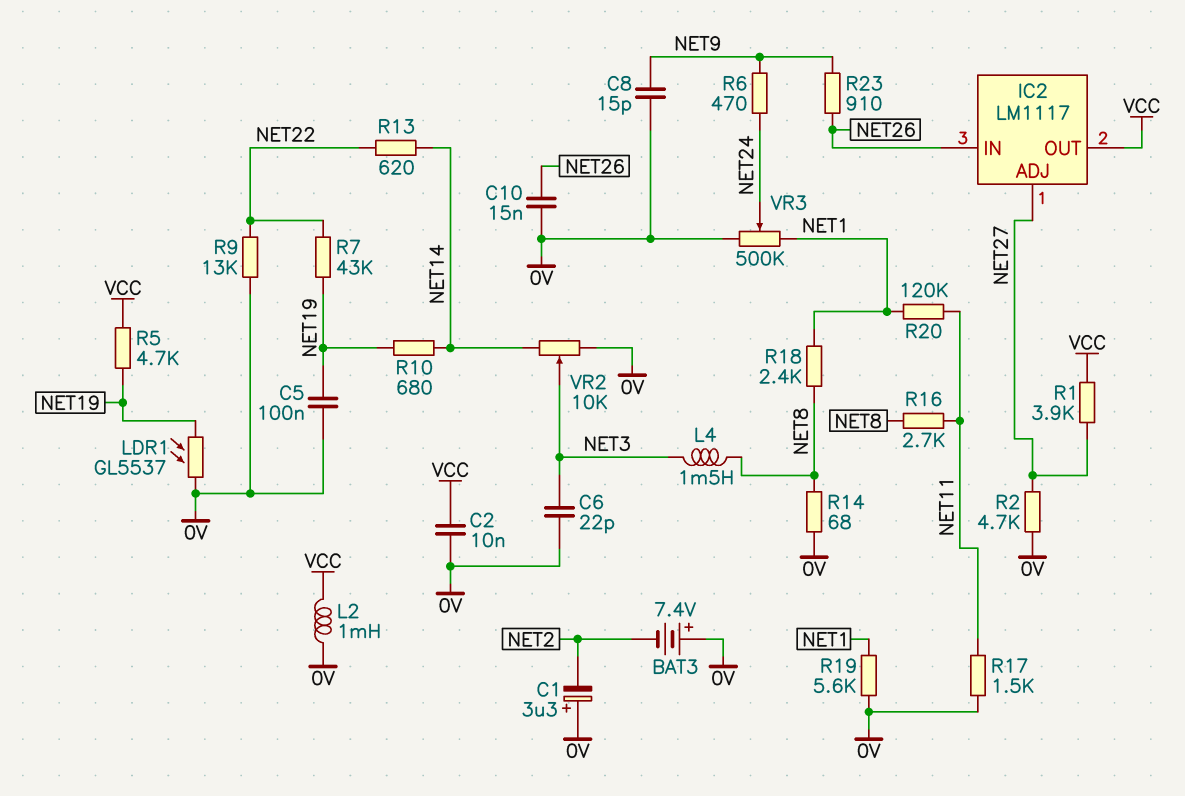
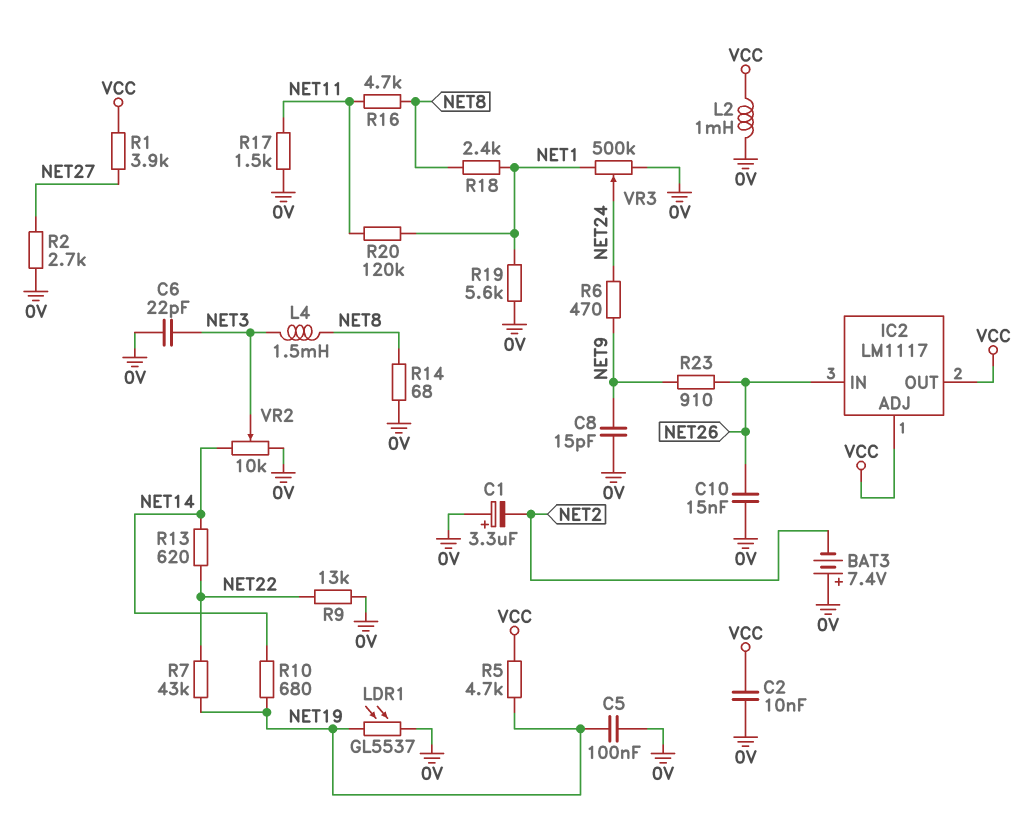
IC2 pin ADJ: NET27 -> VCC
R2: 4.7k (0V, NET27) -> 2.7k (0V, NET27)
R16: 2.7k (NET8, NET11) -> 4.7k (NET8, NET11)

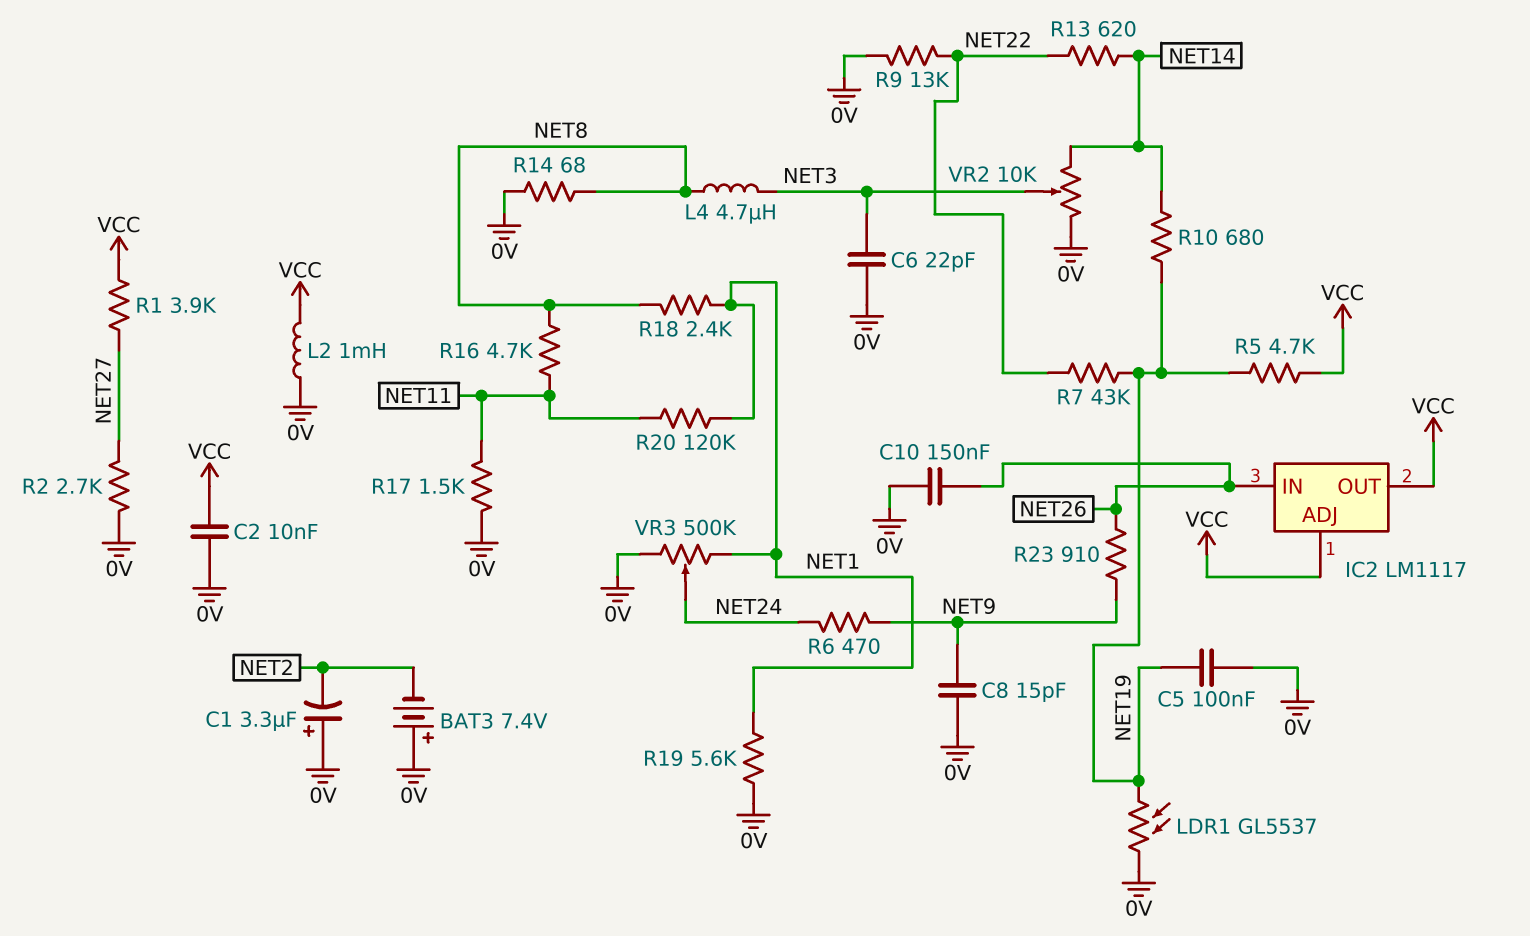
C10: 15nF (0V, NET26) -> 150nF (0V, NET26)
L4: 1.5mH (NET3, NET8) -> 4.7uH (NET3, NET8)

